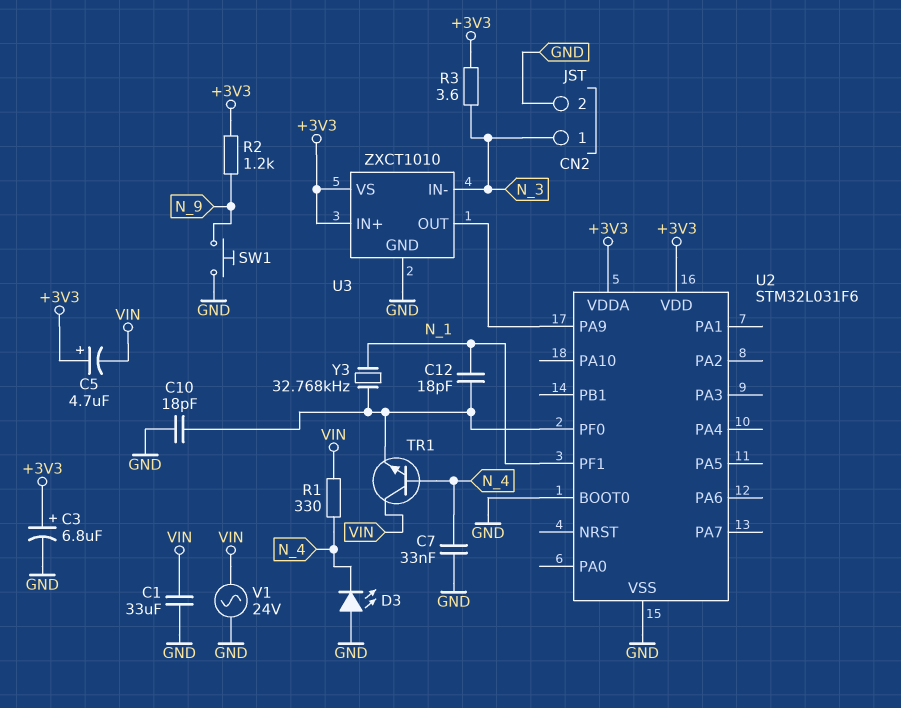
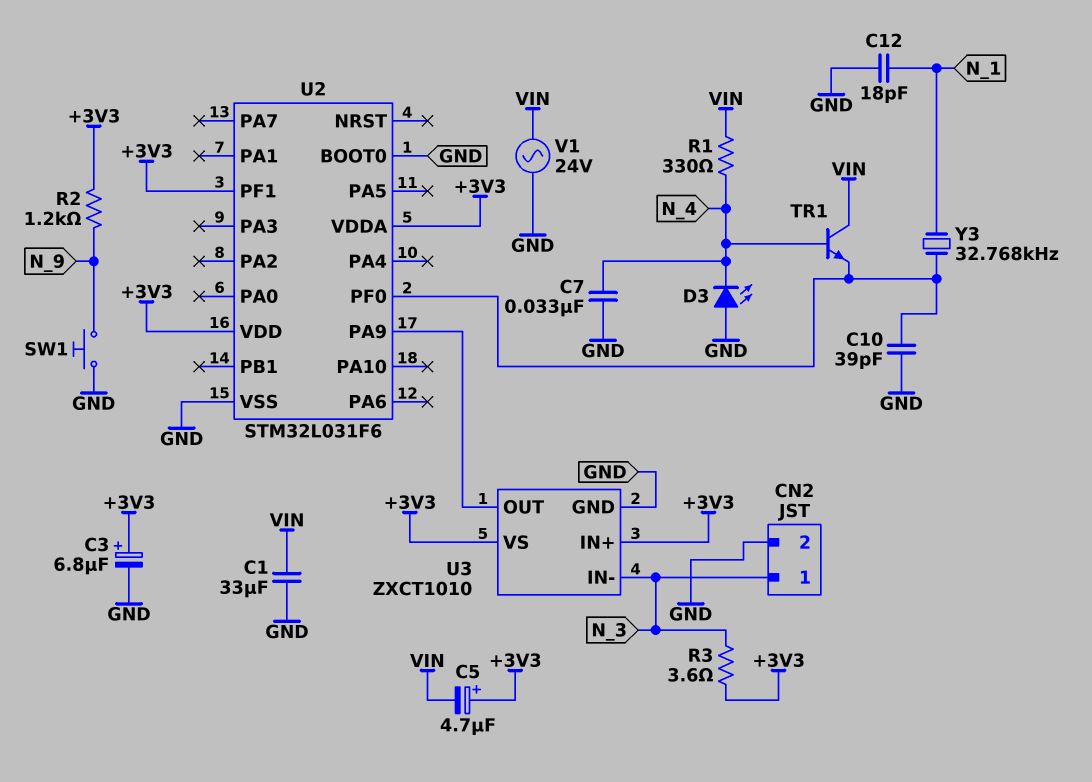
C10: 18pF (GND, U2/PF0) -> 39pF (GND, U2/PF0)
C12: 18pF (N_1, U2/PF0) -> 18pF (GND, N_1)
U2 pin PF1: N_1 -> +3V3

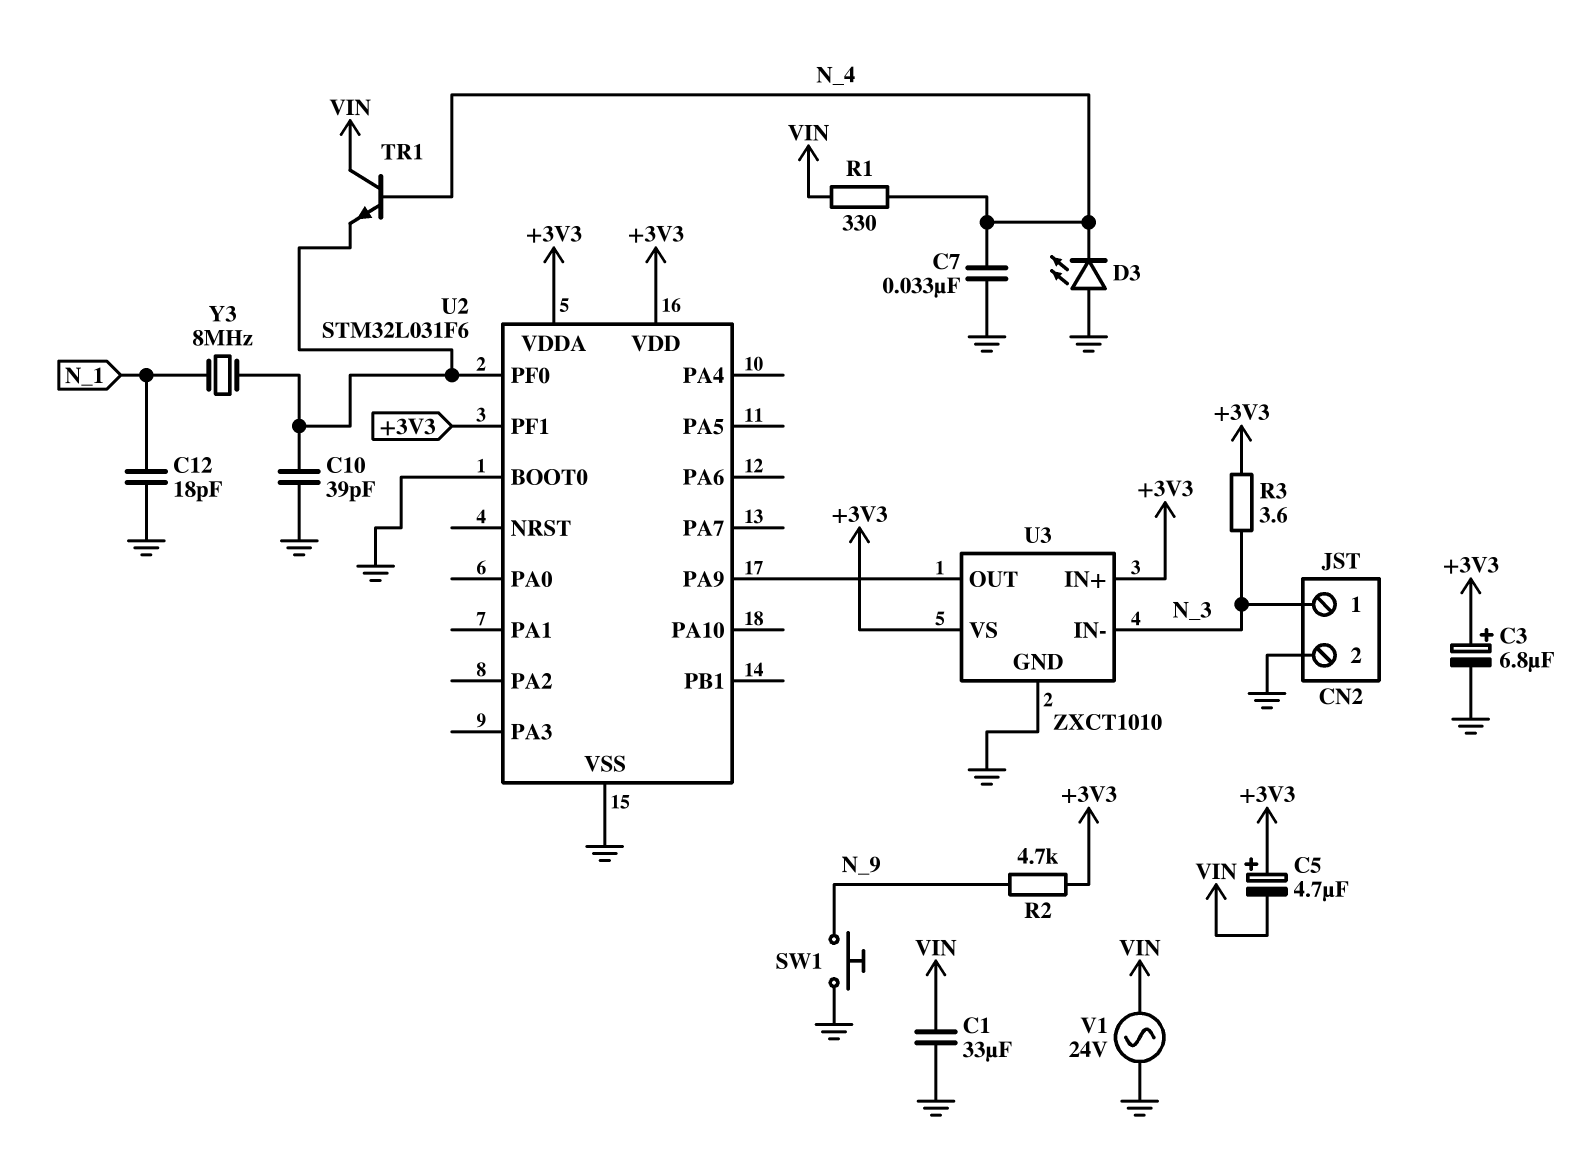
R2: 1.2k (+3V3, N_9) -> 4.7k (+3V3, N_9)
Y3: 32.768kHz (N_1, U2/PF0) -> 8MHz (N_1, U2/PF0)

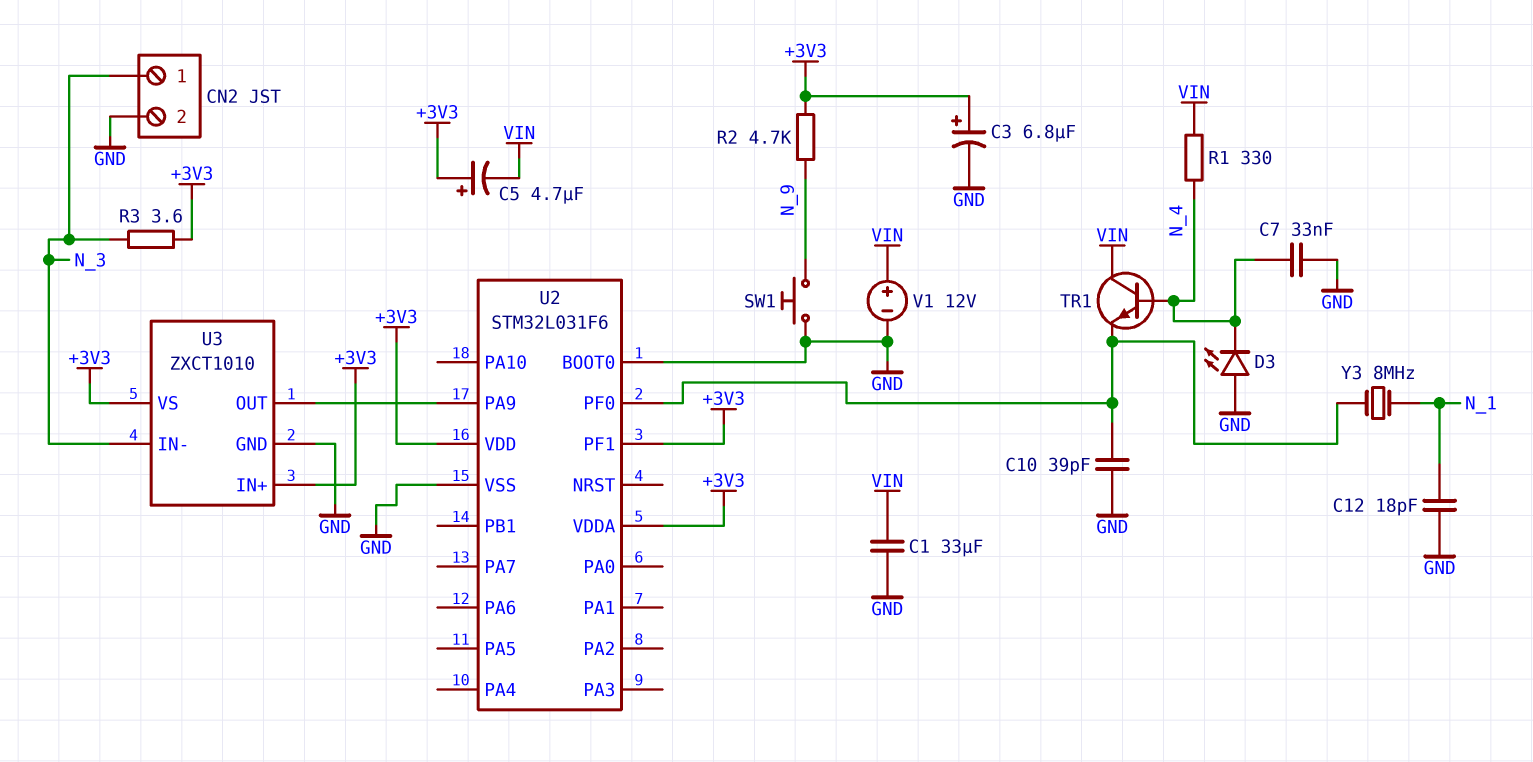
V1: AC 24V (GND, VIN) -> 12V (plus VIN, minus GND)

